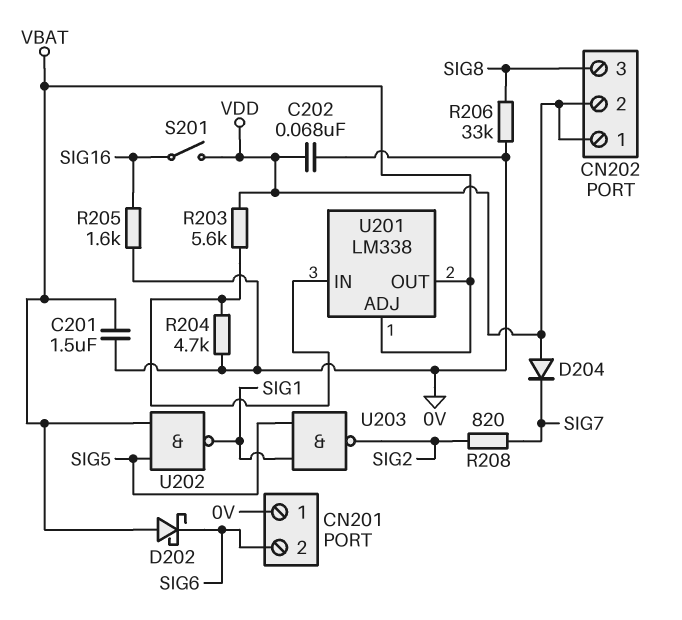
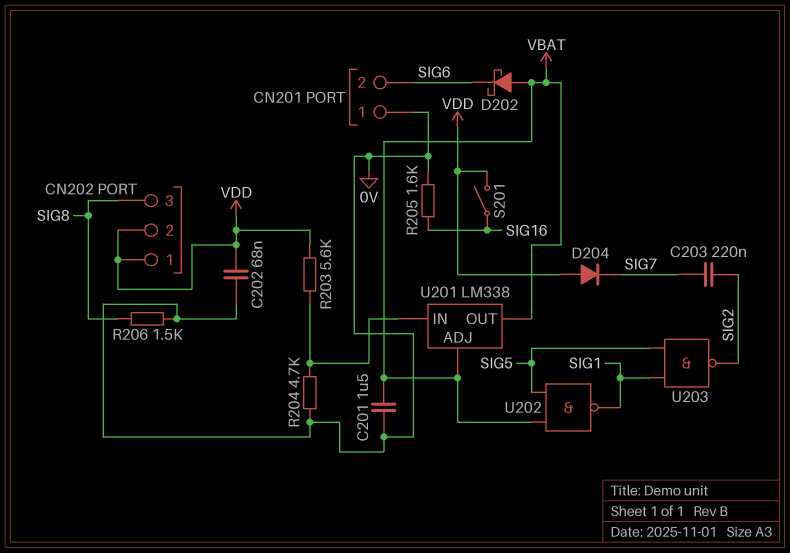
C203: none -> 220nF (SIG2, SIG7)
R206: 33k (0V, SIG8) -> 1.5k (0V, SIG8)
R208: 820 (SIG2, SIG7) -> none

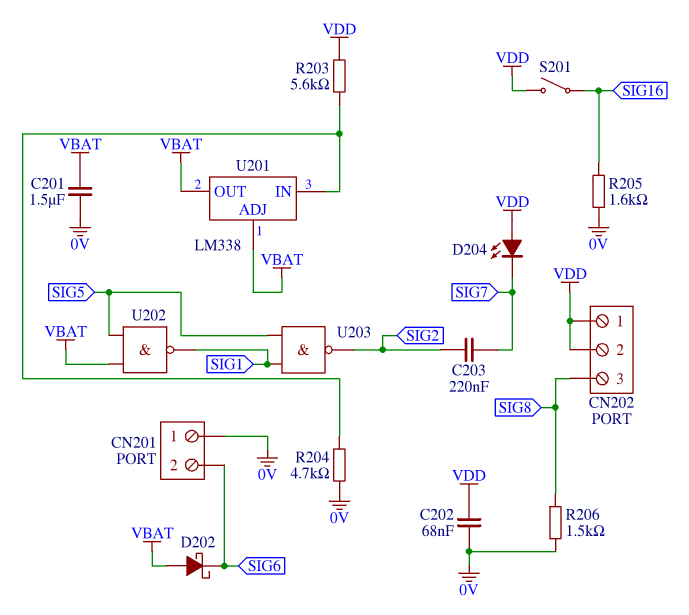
D204: diode (A VDD, K SIG7) -> LED (A VDD, K SIG7)

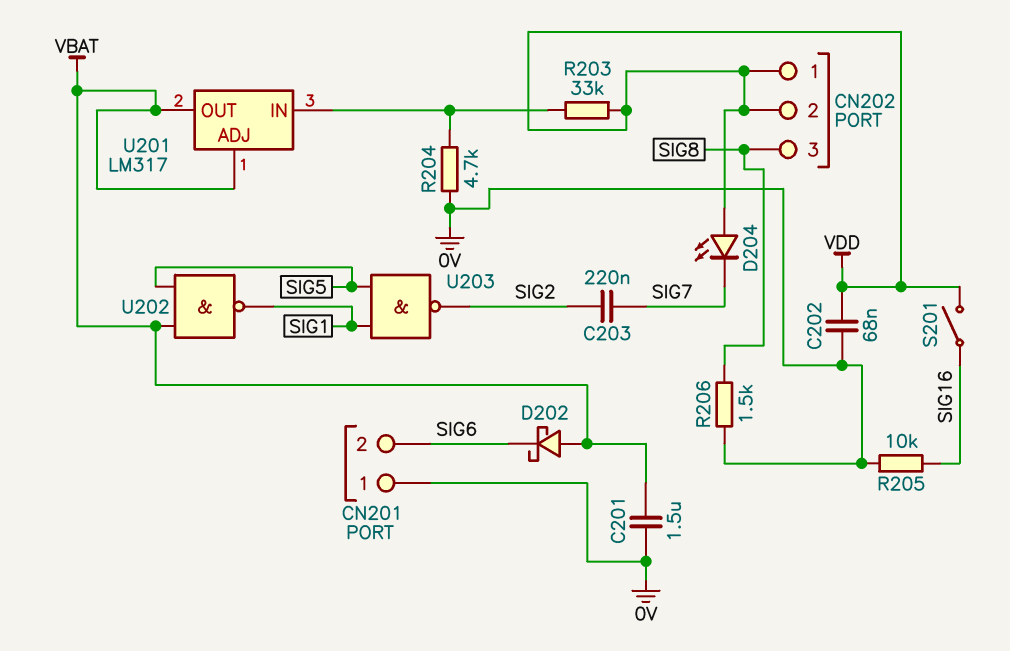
R203: 5.6k (U201/IN, VDD) -> 33k (U201/IN, VDD)
R205: 1.6k (0V, SIG16) -> 10k (0V, SIG16)
U201: LM338 -> LM317

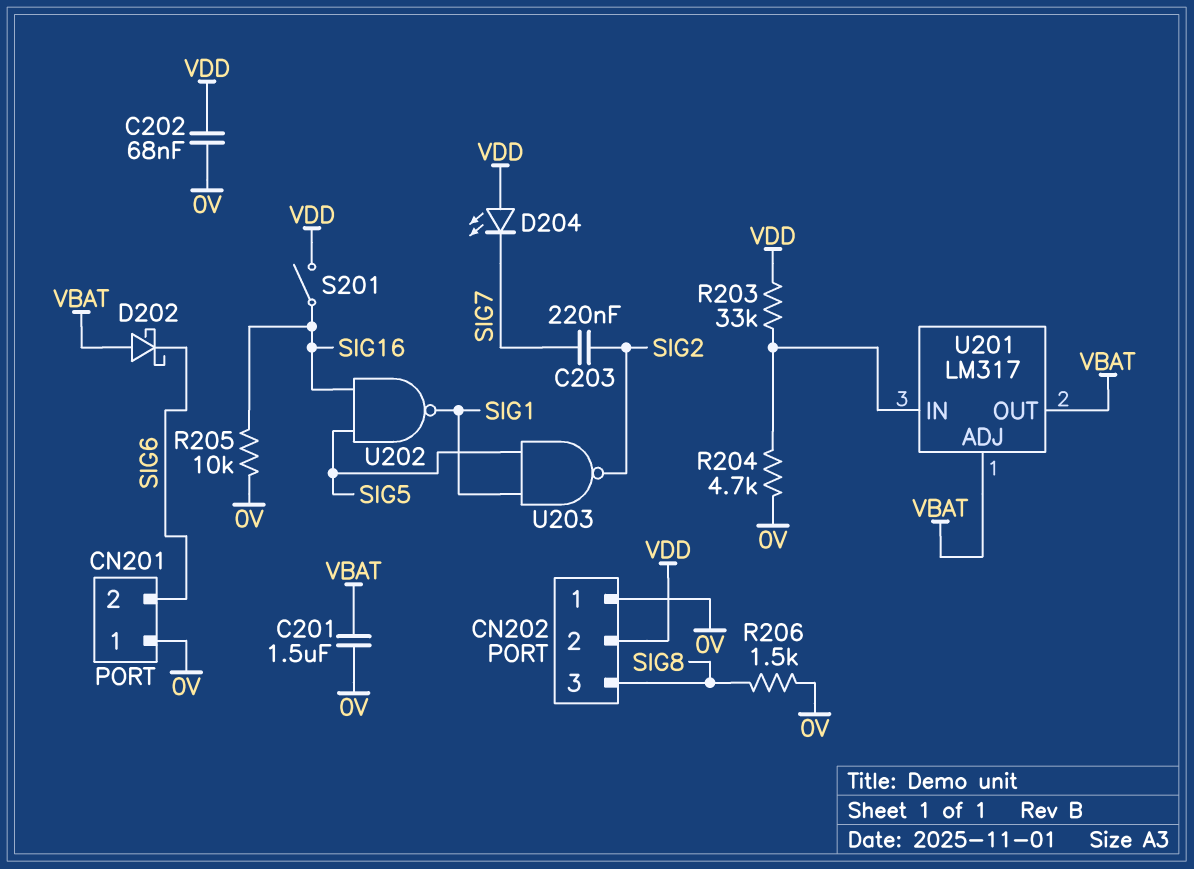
CN202 pin 1: VDD -> 0V
U202: NAND (in SIG5, in VBAT, out SIG1) -> NAND (in SIG5, in SIG16, out SIG1)

